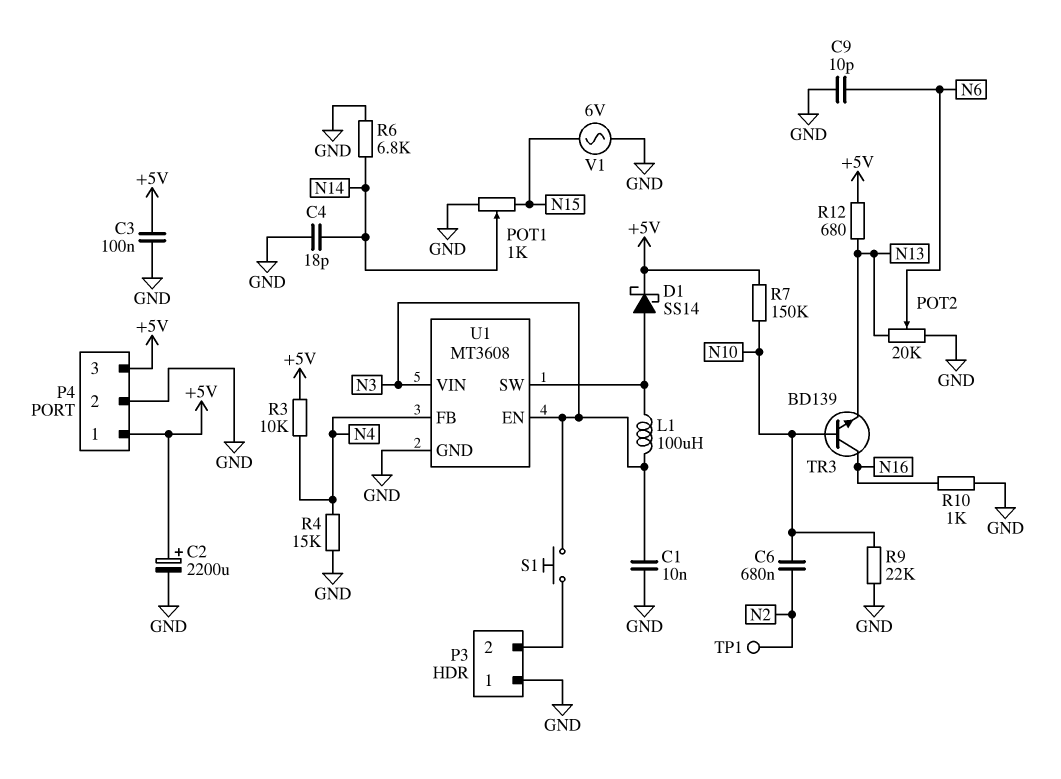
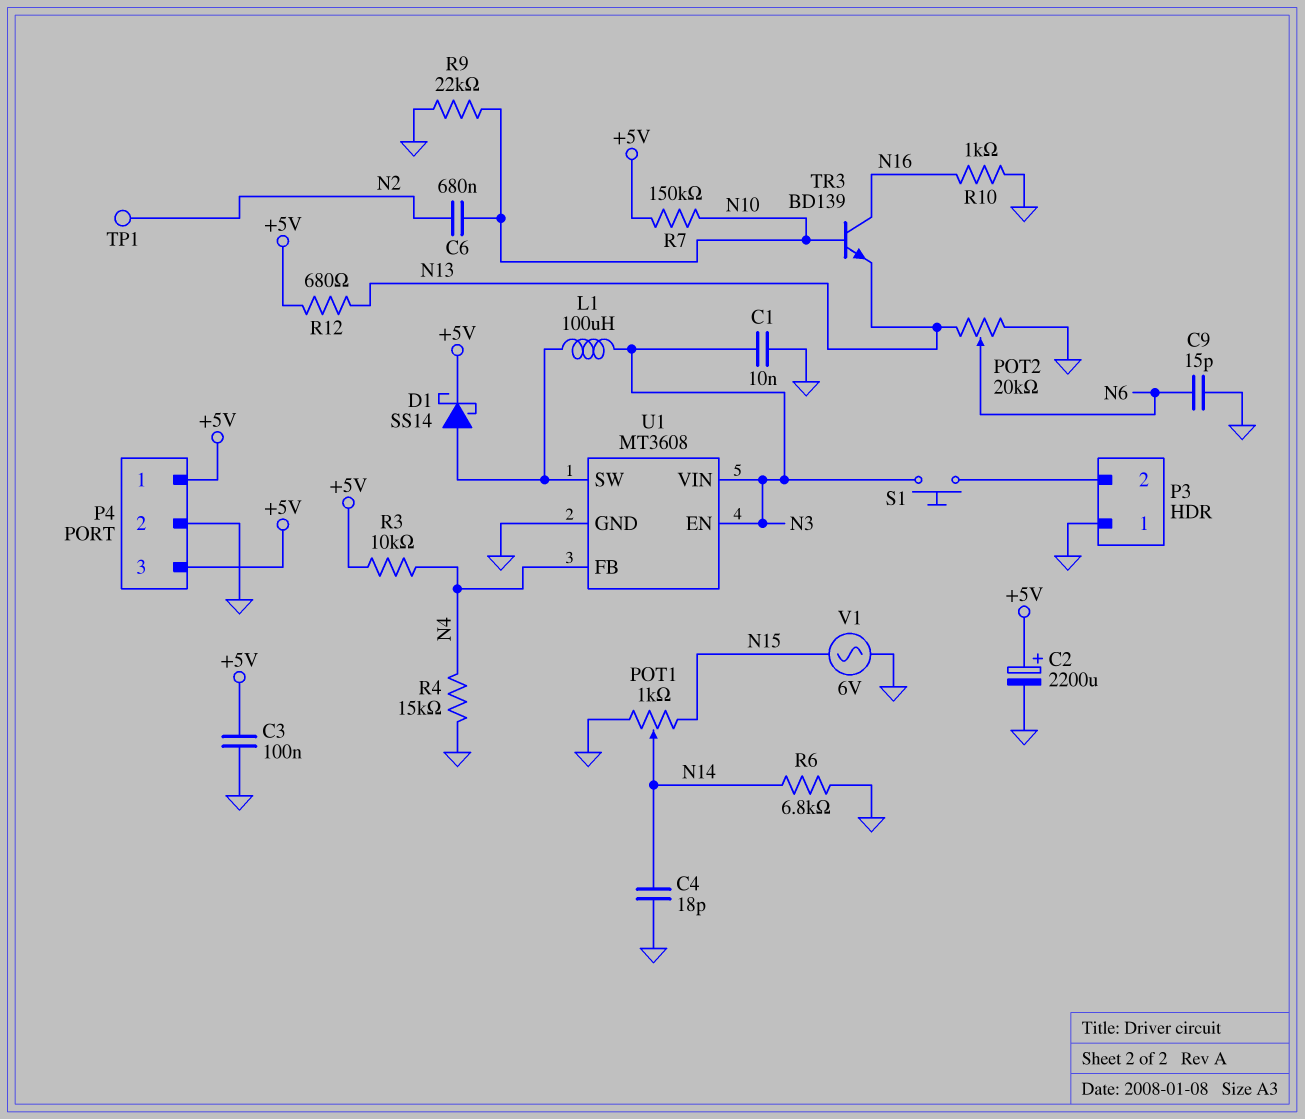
C9: 10pF (GND, N6) -> 15pF (GND, N6)

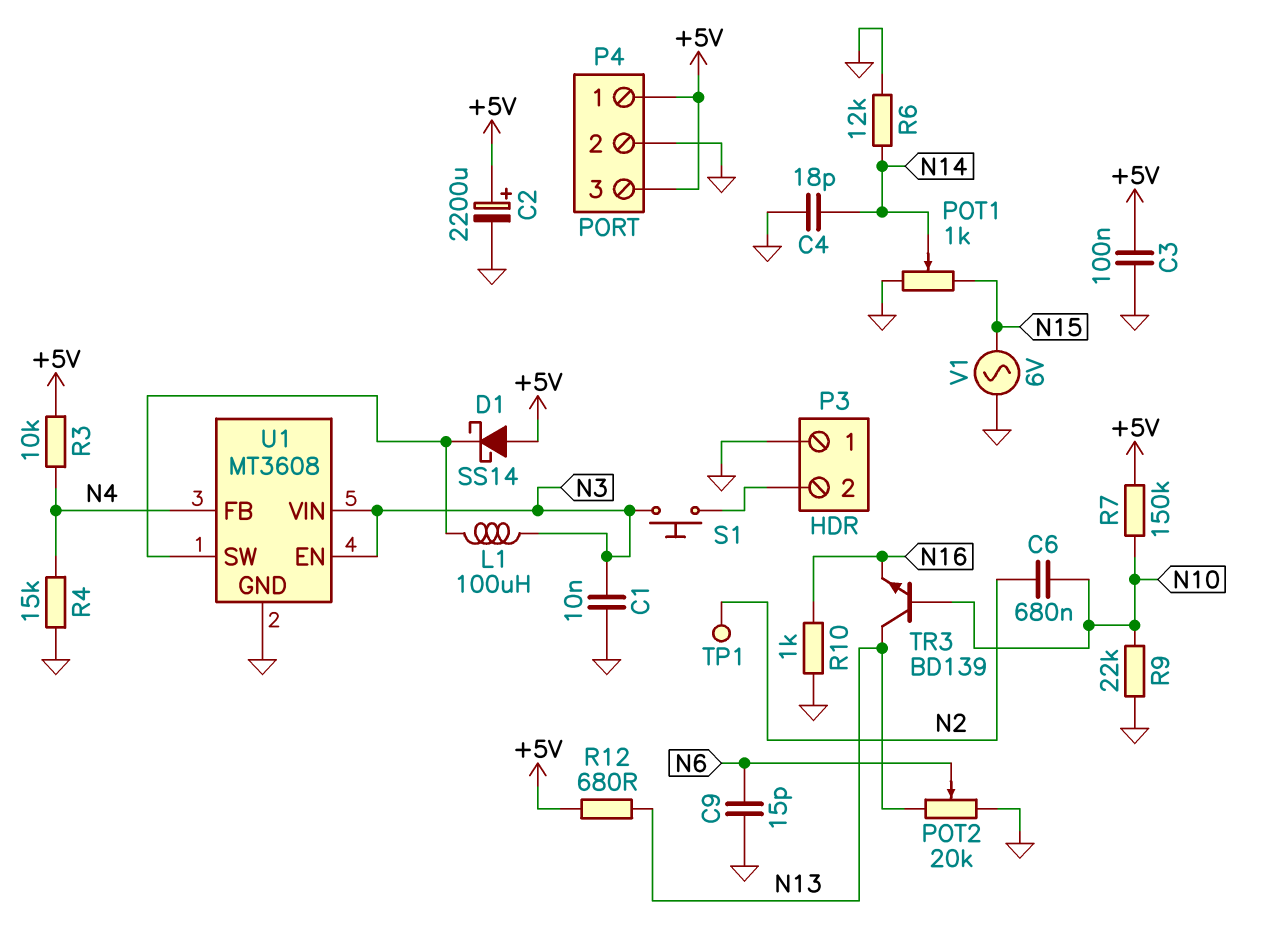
D1: schottky SS14 (A U1/SW, K +5V) -> schottky SS14 (A +5V, K U1/SW)
R6: 6.8k (GND, N14) -> 12k (GND, N14)
TR3: NPN BD139 (B N10, C N16, E N13) -> NPN BD139 (B N10, C N13, E N16)

